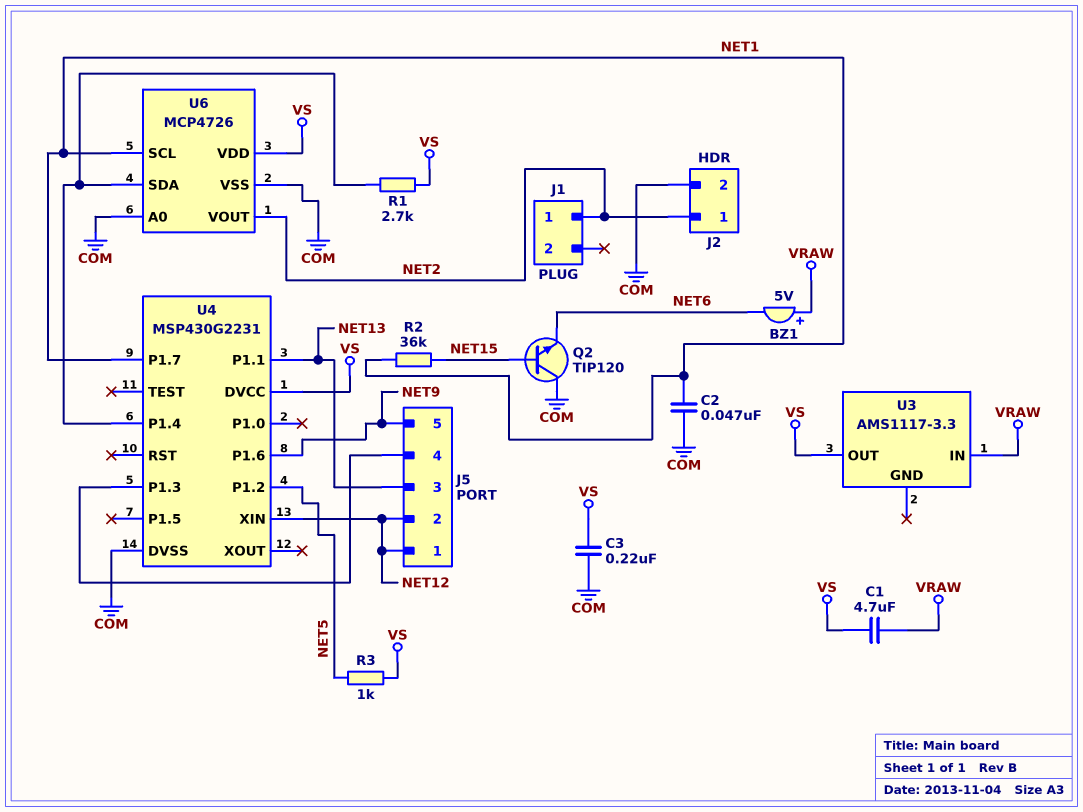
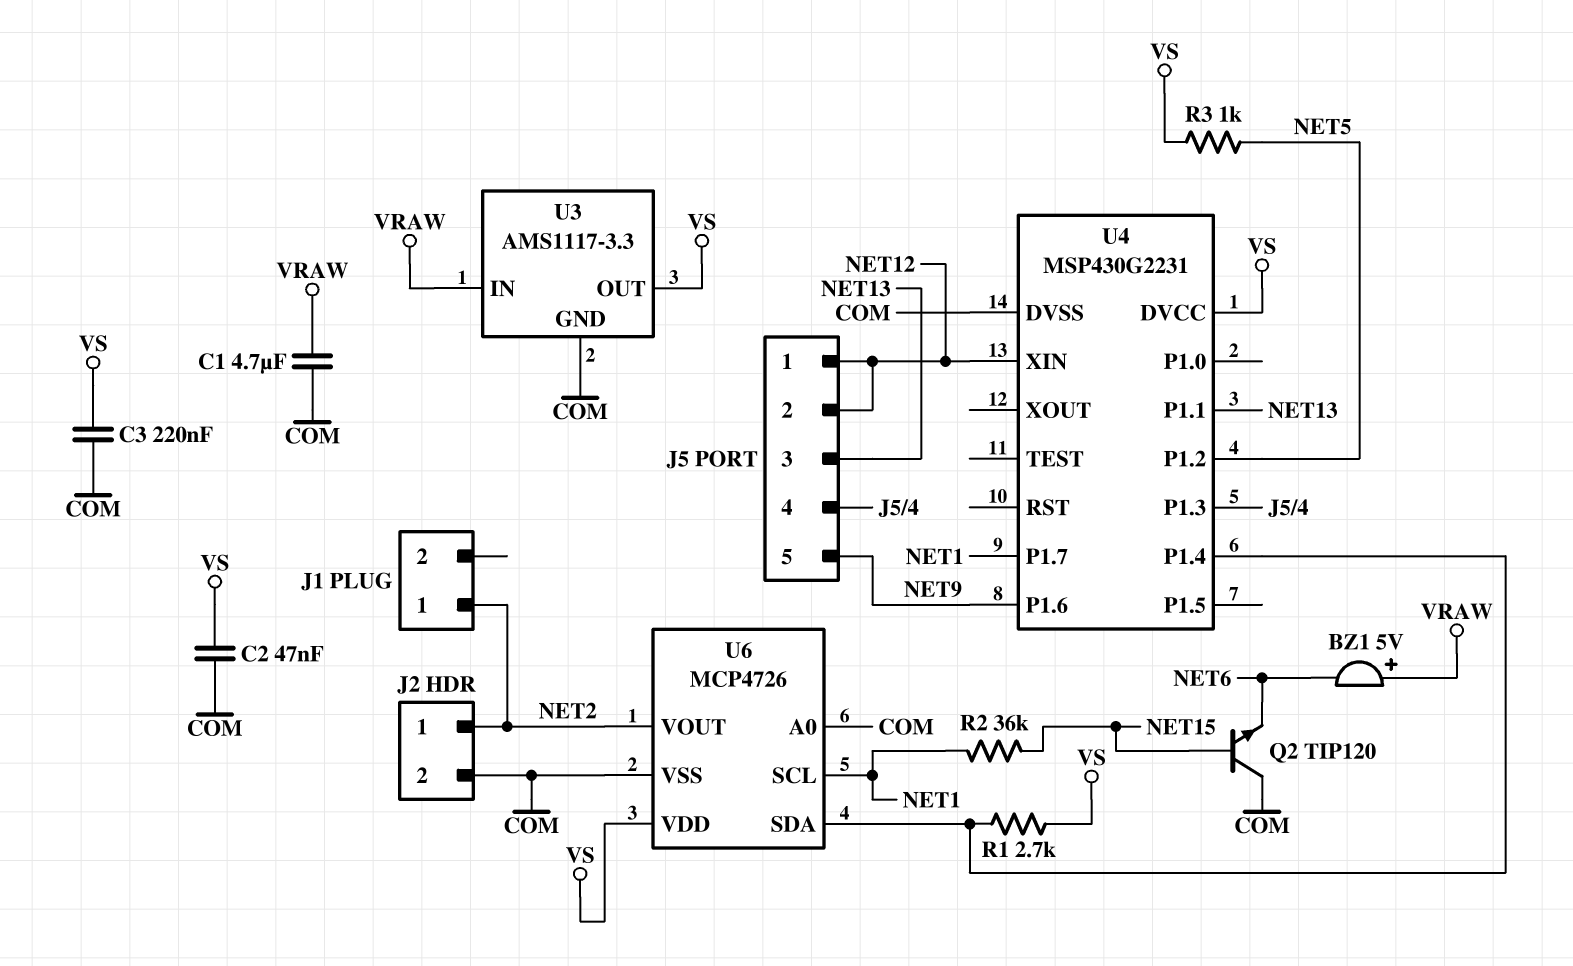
C1: 4.7uF (VRAW, VS) -> 4.7uF (COM, VRAW)
C2: 47nF (COM, NET1) -> 47nF (COM, VS)
U3 pin GND: none -> COM

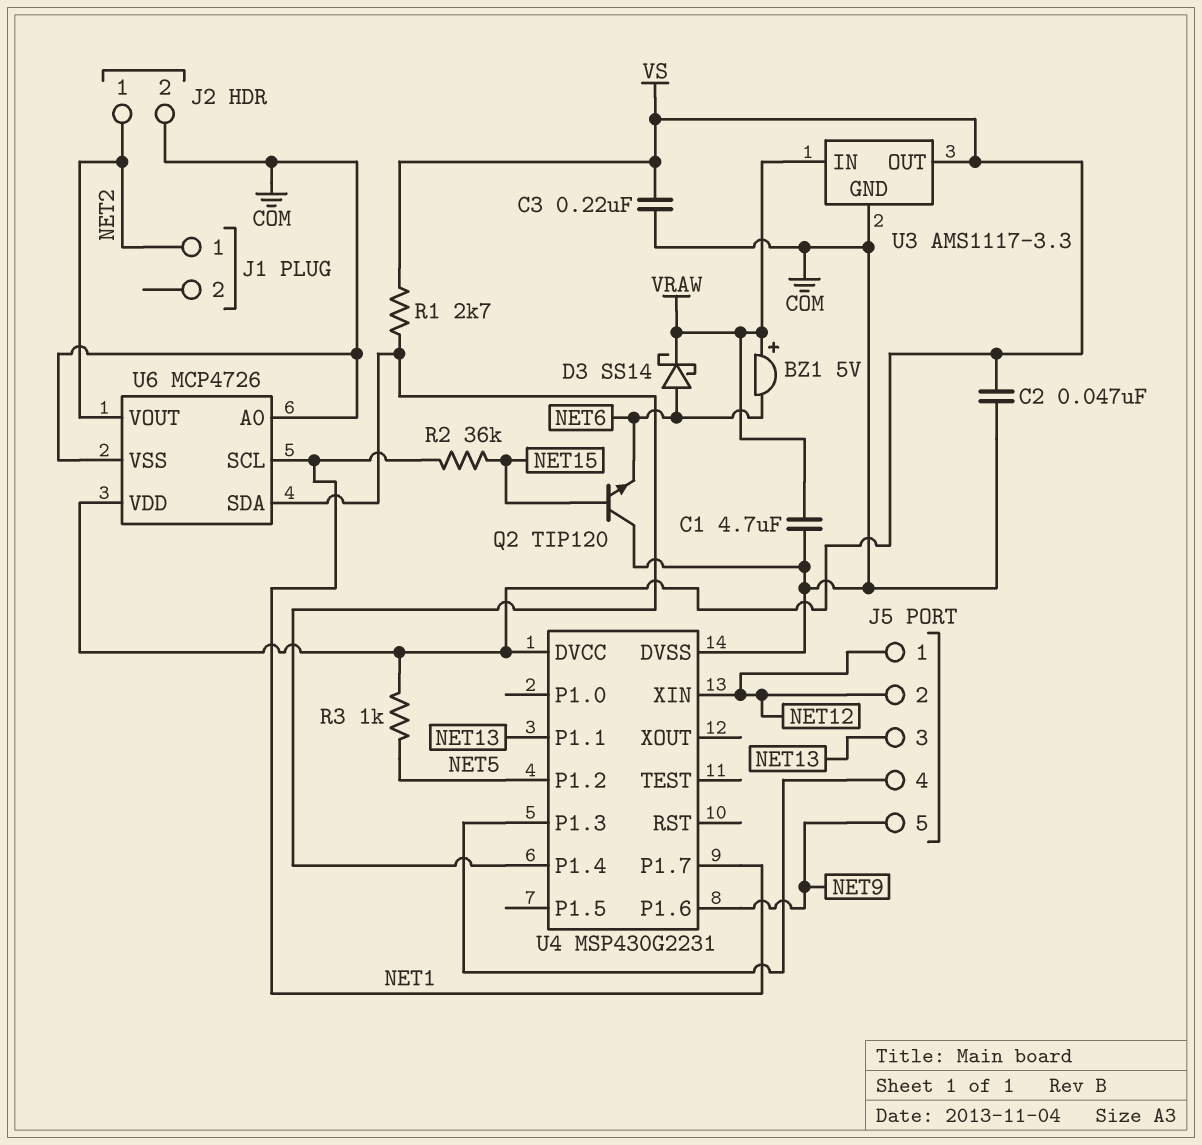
D3: none -> schottky SS14 (A NET6, K VRAW)

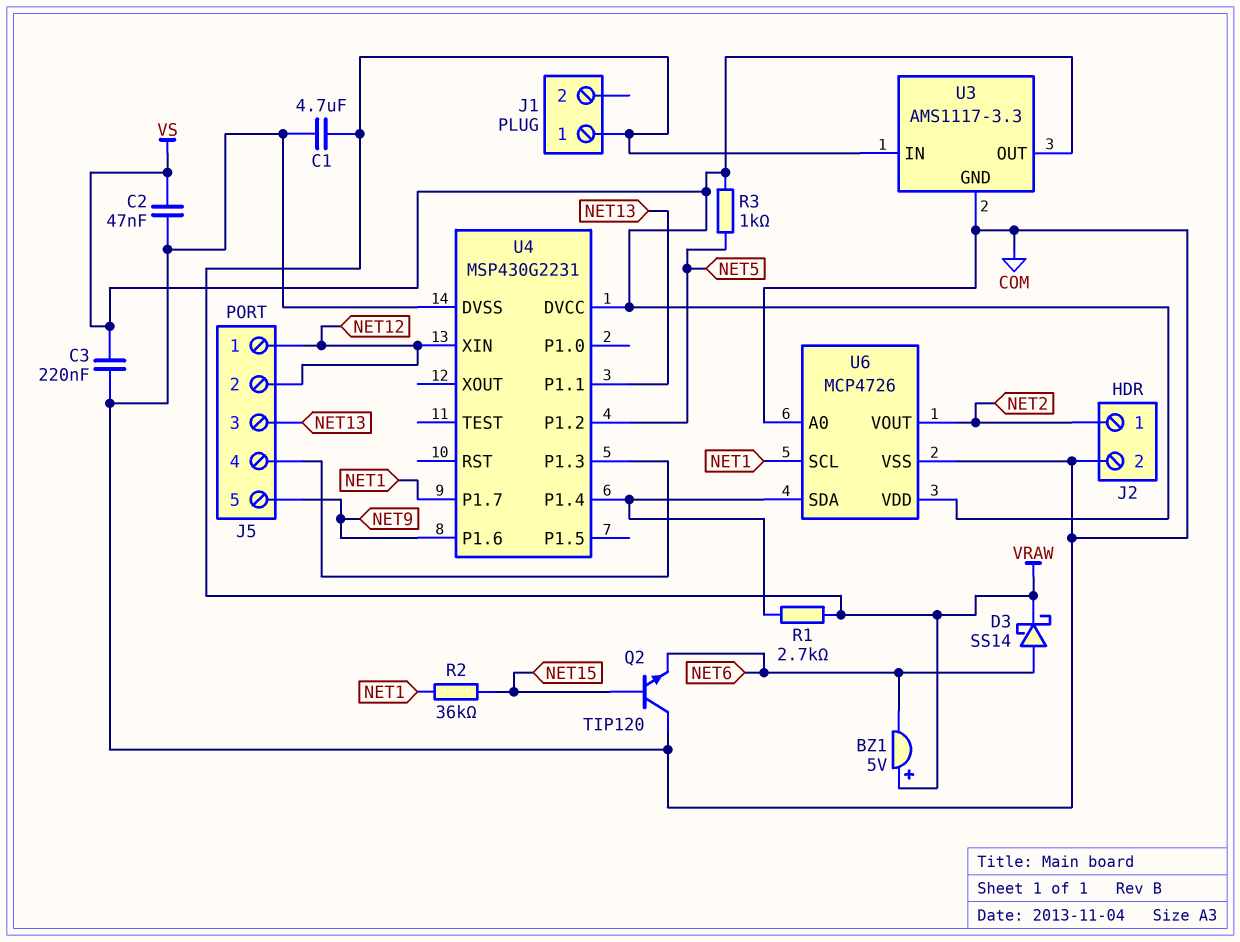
J1 pin 1: NET2 -> VRAW
R1: 2.7k (U4/P1.4, VS) -> 2.7k (U4/P1.4, VRAW)

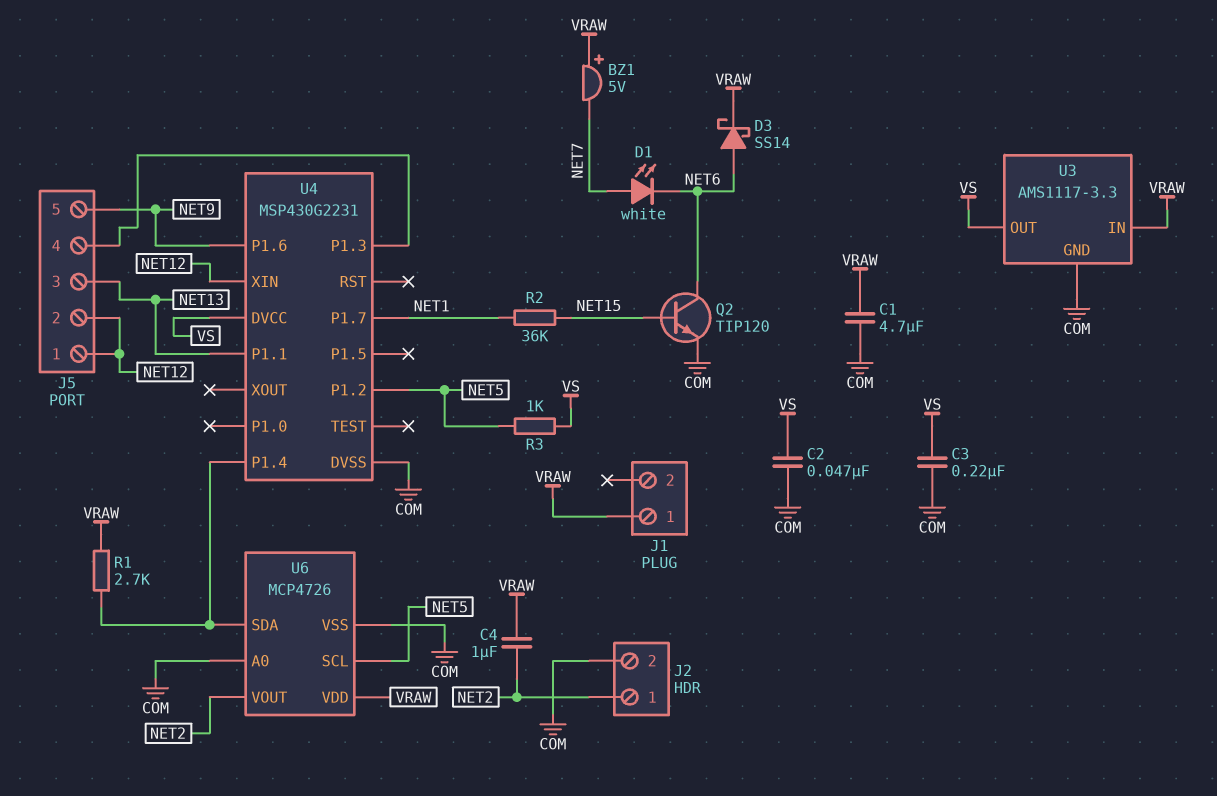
BZ1: buzzer 5V (plus VRAW, minus NET6) -> buzzer 5V (plus VRAW, minus NET7)
C4: none -> 1uF (NET2, VRAW)
D1: none -> LED white (A NET7, K NET6)
Q2: NPN TIP120 (B NET15, C COM, E NET6) -> NPN TIP120 (B NET15, C NET6, E COM)
U6 pin SCL: NET1 -> NET5
U6 pin VDD: VS -> VRAW

